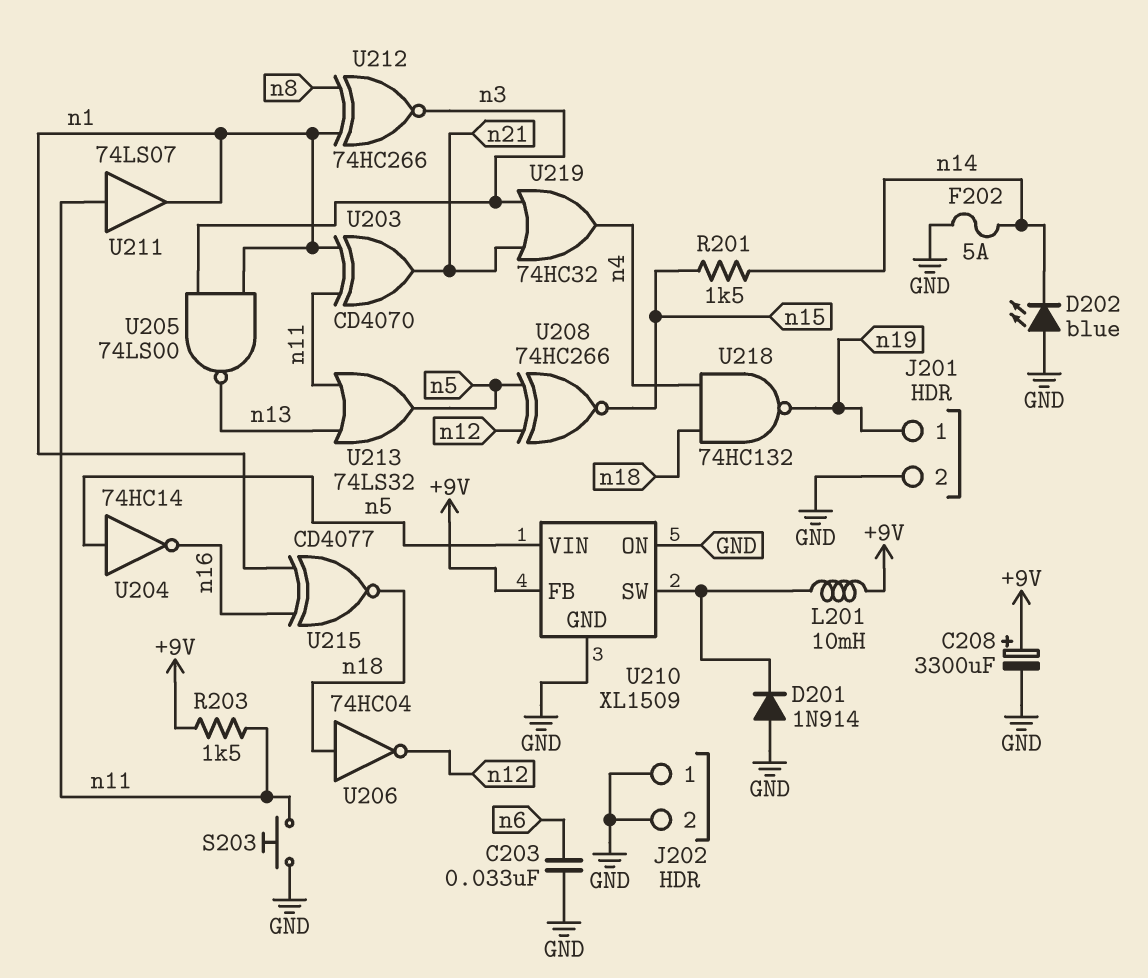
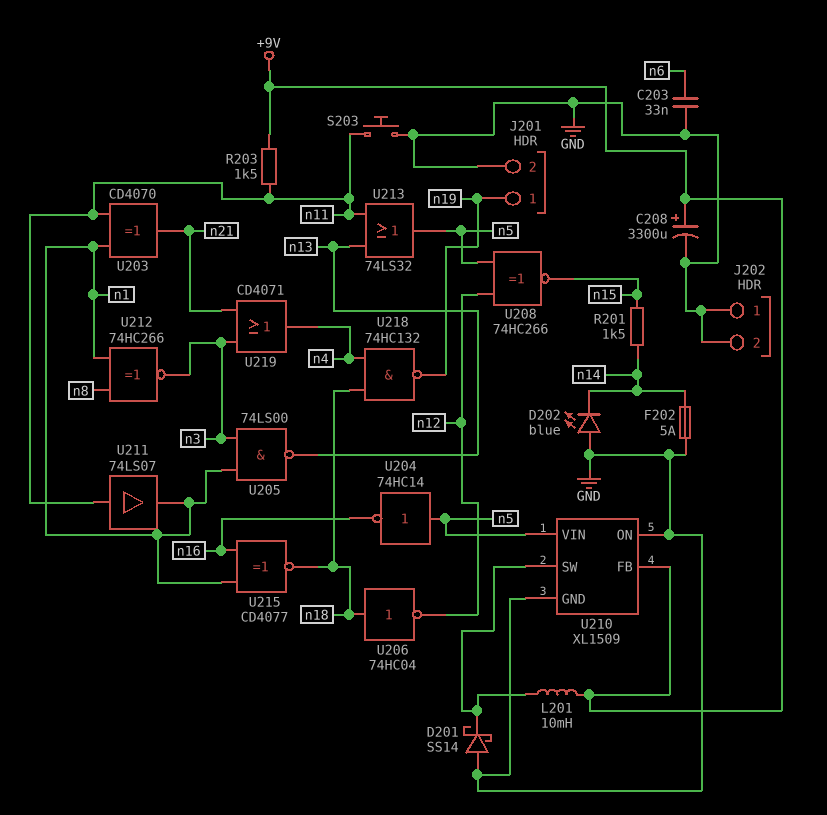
D201: diode 1N914 (A GND, K U210/SW) -> schottky SS14 (A GND, K U210/SW)
U219: OR 74HC32 (in n3, in n21, out n4) -> OR CD4071 (in n3, in n21, out n4)

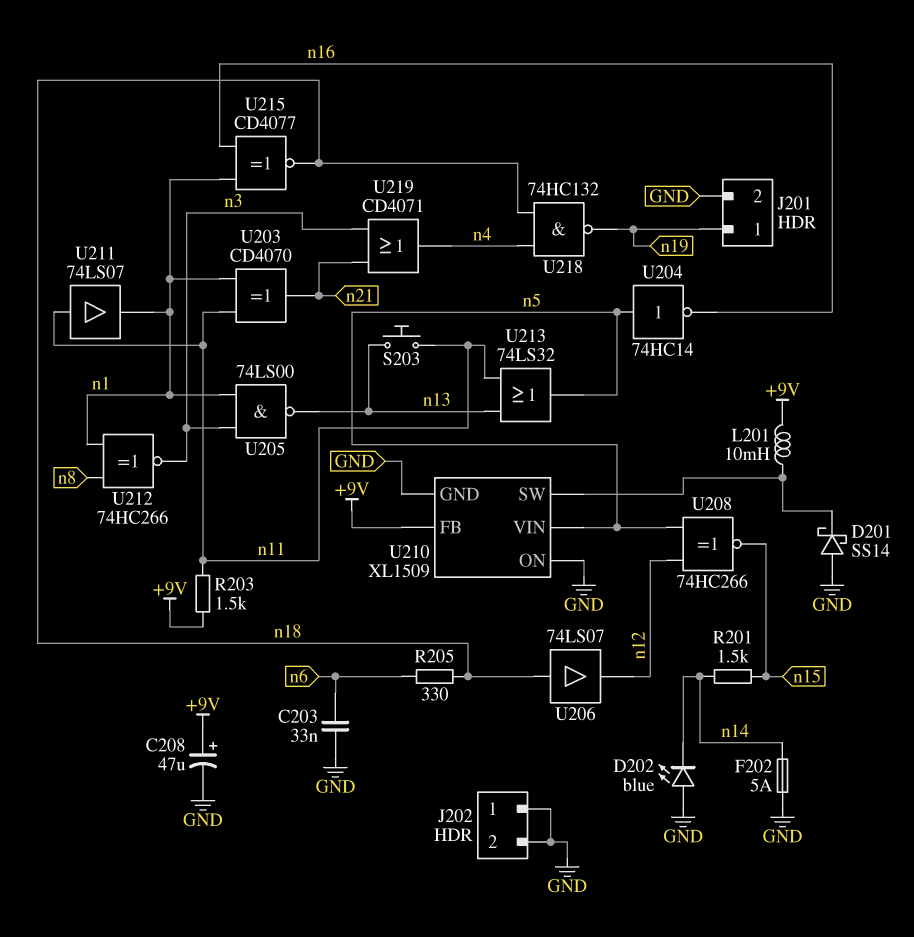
C208: 3300uF (plus +9V, minus GND) -> 47uF (plus +9V, minus GND)
R205: none -> 330 (n6, n18)
S203: button (GND, n11) -> button (n11, n13)
U206: NOT 74HC04 (in n18, out n12) -> buffer 74LS07 (in n18, out n12)

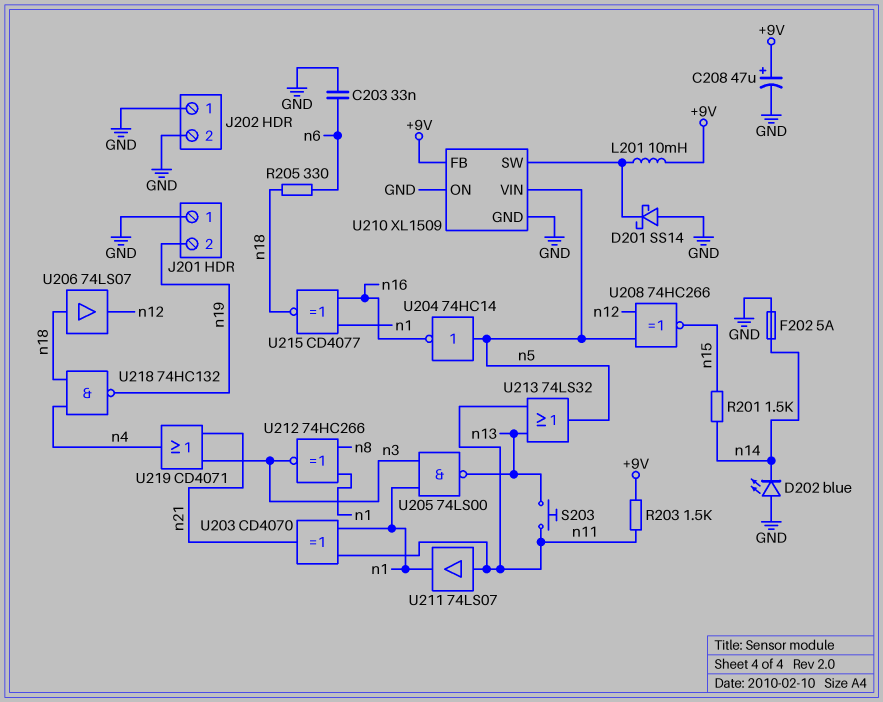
J201 pin 1: n19 -> GND
J201 pin 2: GND -> n19

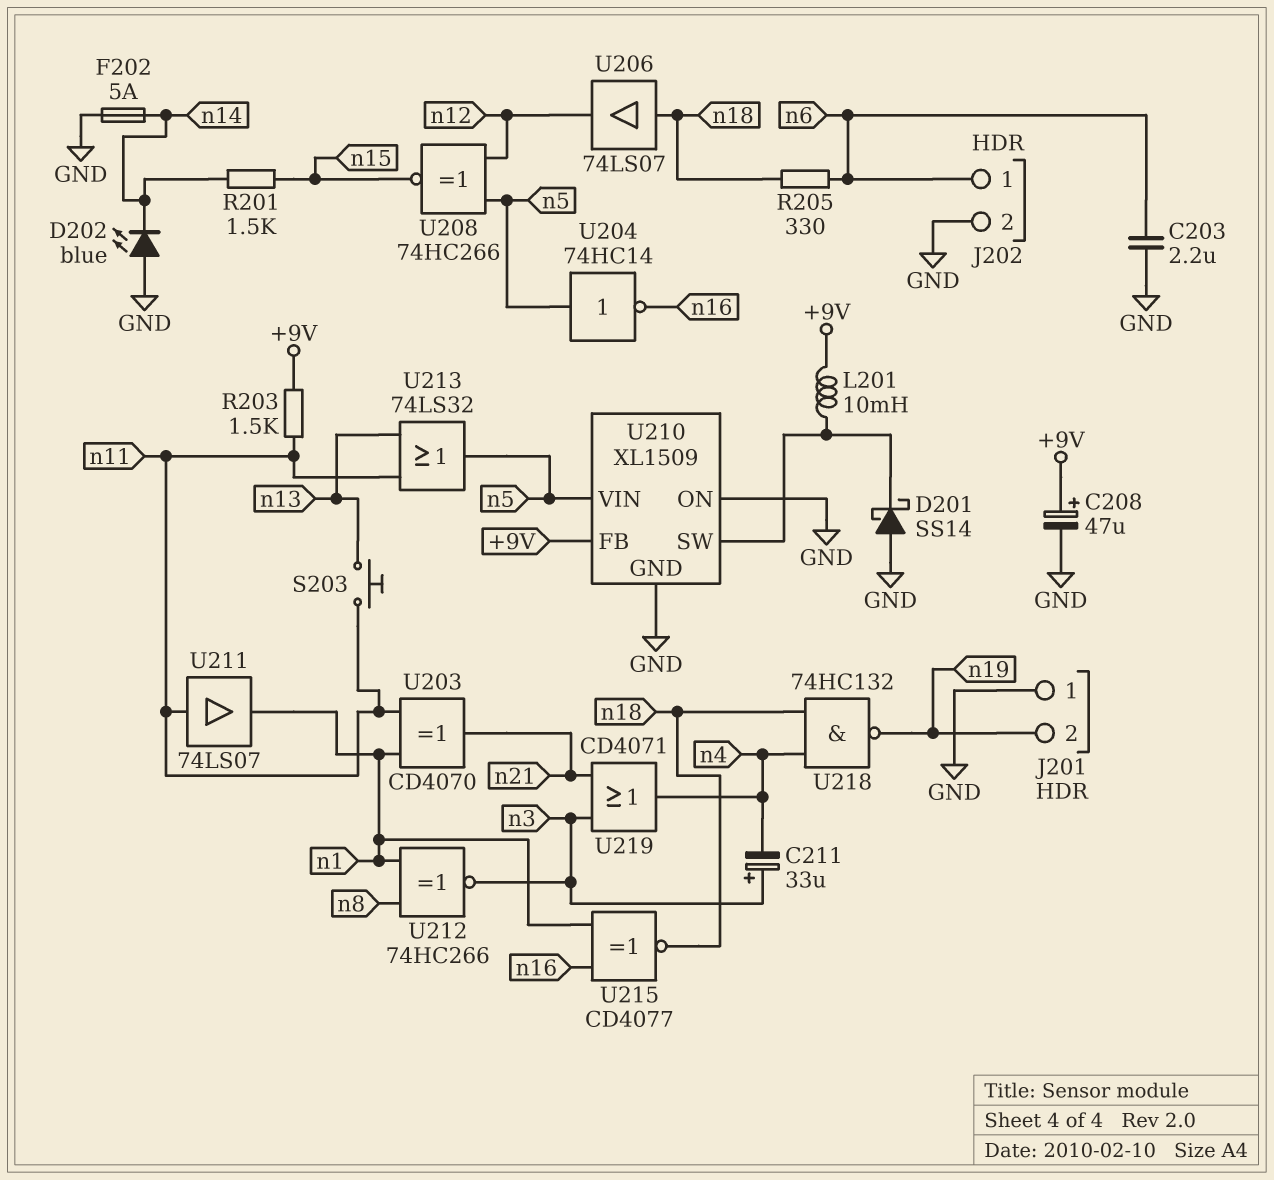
C203: 33nF (GND, n6) -> 2.2uF (GND, n6)
C211: none -> 33uF (plus n3, minus n4)
J202 pin 1: GND -> n6
U205: NAND 74LS00 (in n1, in n3, out n13) -> none

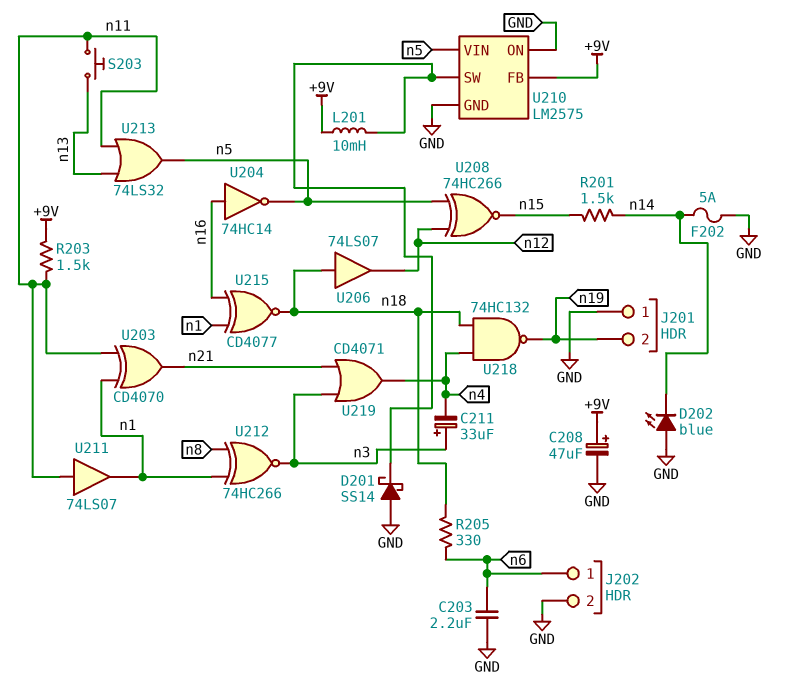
U204: NOT 74HC14 (in n5, out n16) -> NOT 74HC14 (in n16, out n5)
U210: XL1509 -> LM2575

